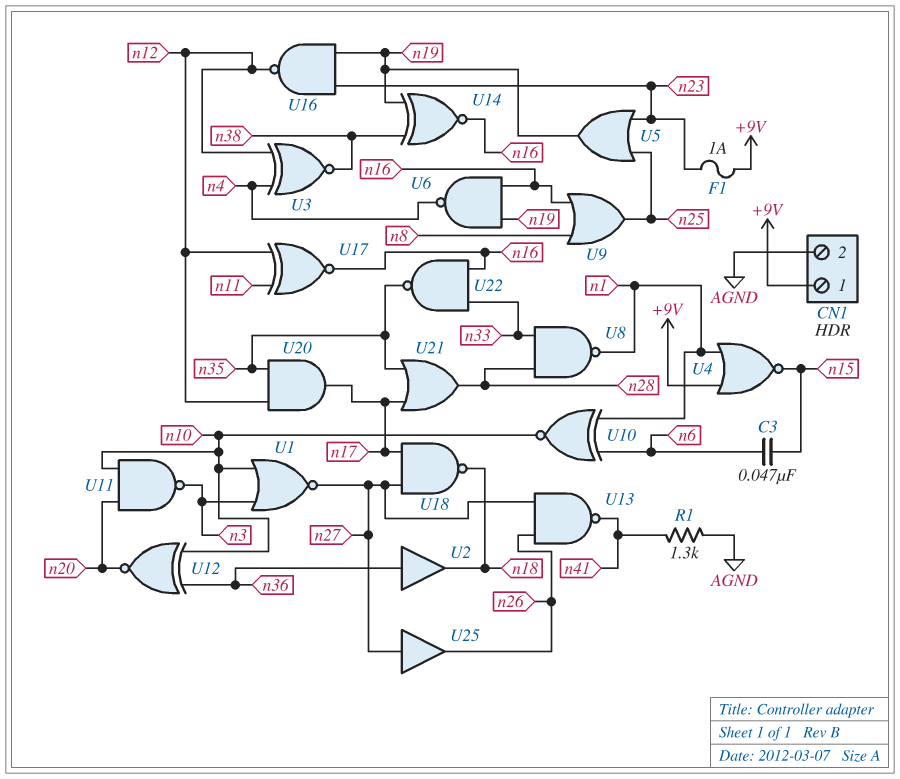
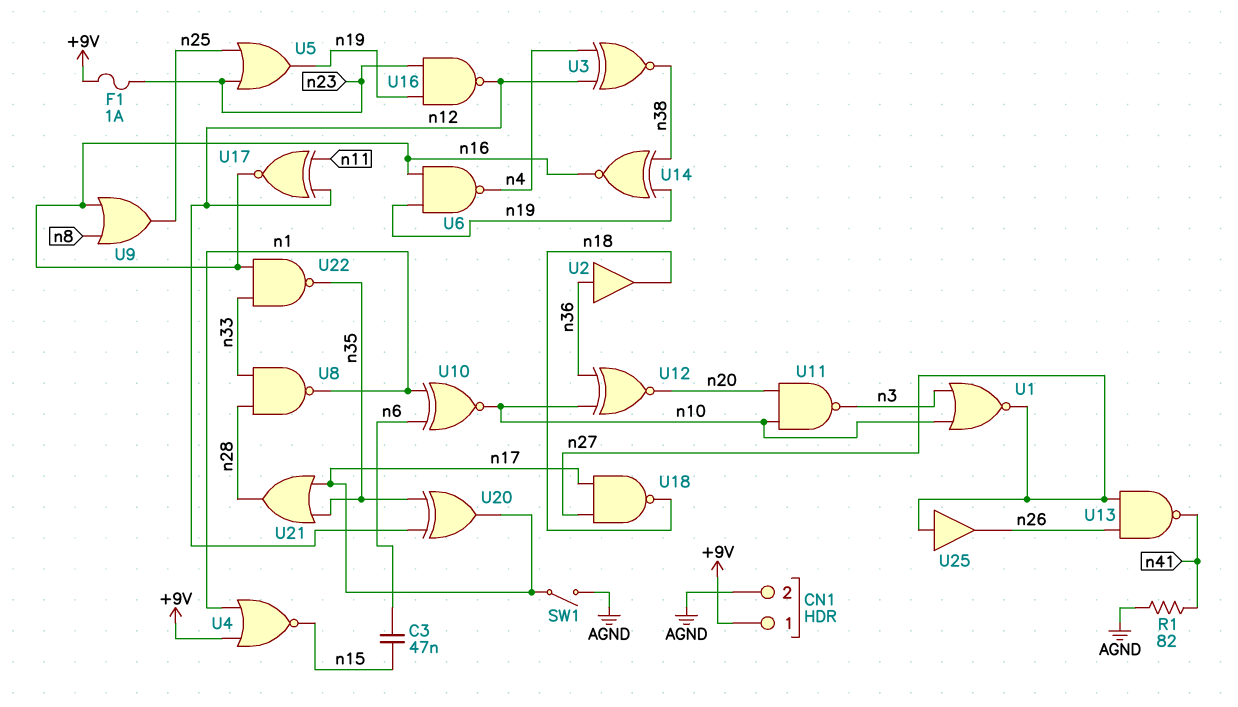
R1: 1.3k (AGND, n41) -> 82 (AGND, n41)
SW1: none -> switch (AGND, n17)
U20: AND (in n12, in n35, out n17) -> XOR (in n12, in n35, out n17)

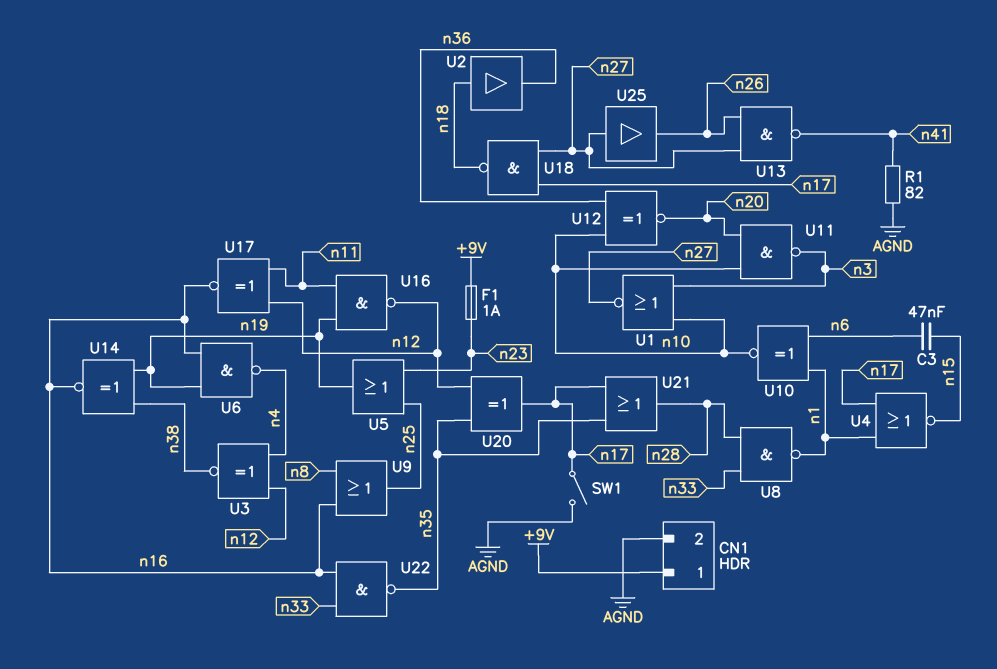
U2: buffer (in n36, out n18) -> buffer (in n18, out n36)
U4: NOR (in +9V, in n1, out n15) -> NOR (in n1, in n17, out n15)
U16: NAND (in n19, in n23, out n12) -> NAND (in n11, in n19, out n12)

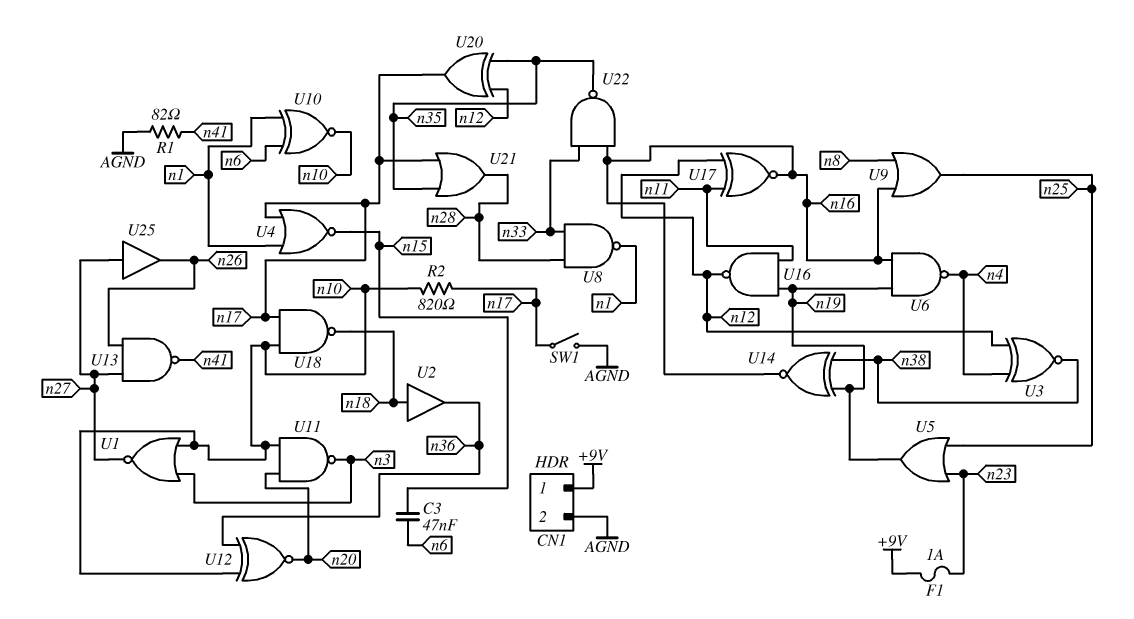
R2: none -> 820 (n10, n17)
U18: NAND (in n17, in n27, out n18) -> NAND (in n10, in n17, out n18)

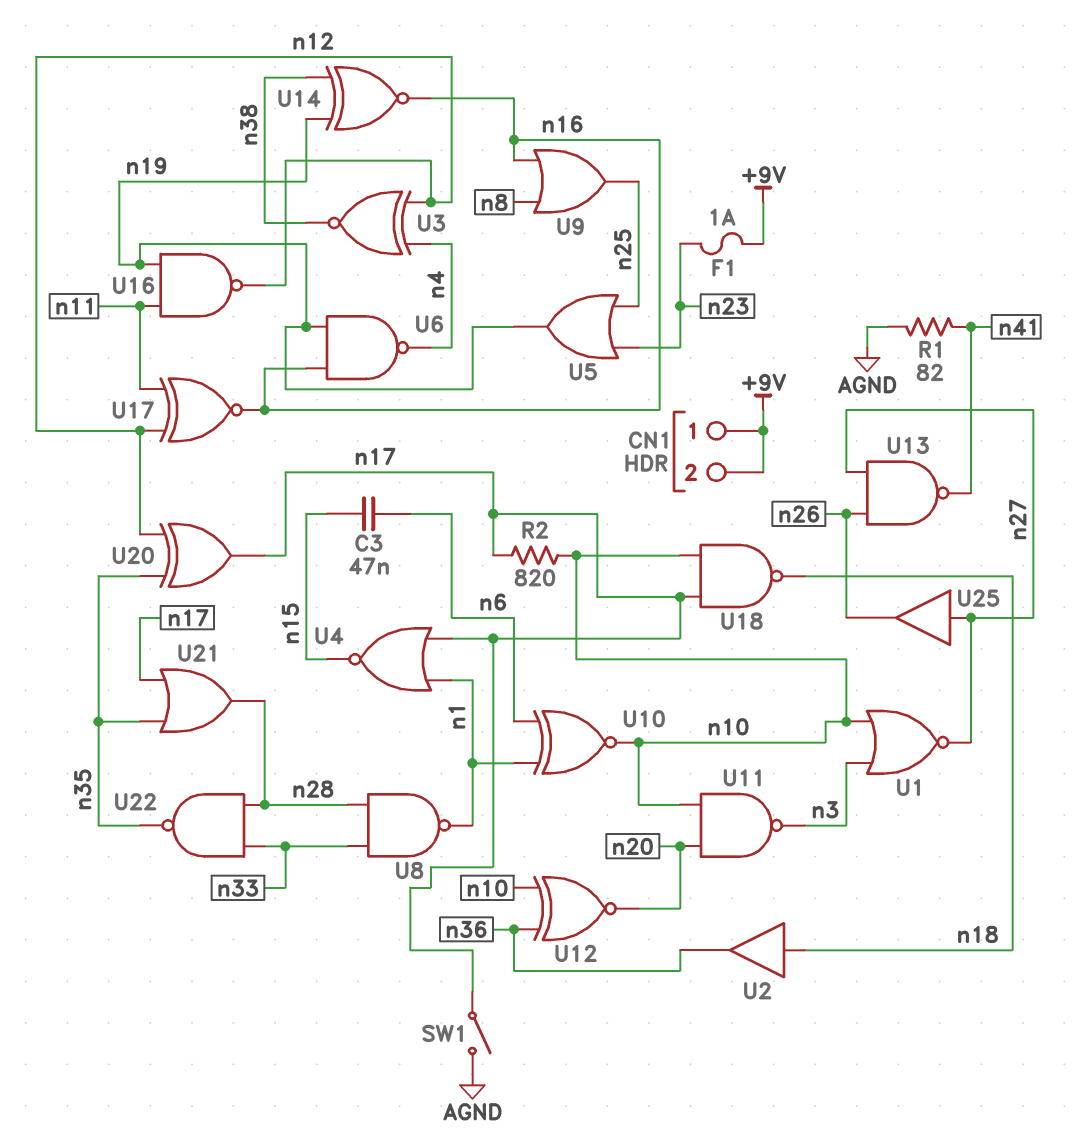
CN1 pin 2: AGND -> +9V
U22: NAND (in n16, in n33, out n35) -> NAND (in n28, in n33, out n35)

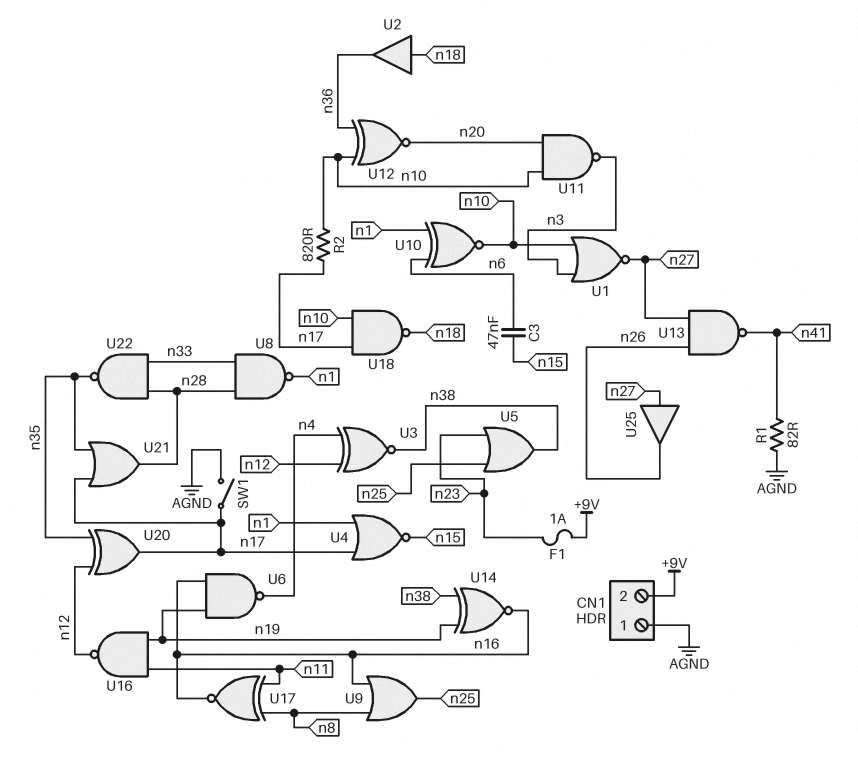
CN1 pin 1: +9V -> AGND
U5: OR (in n23, in n25, out n19) -> OR (in n23, in n25, out n38)
U17: XNOR (in n11, in n12, out n16) -> XNOR (in n8, in n11, out n16)

